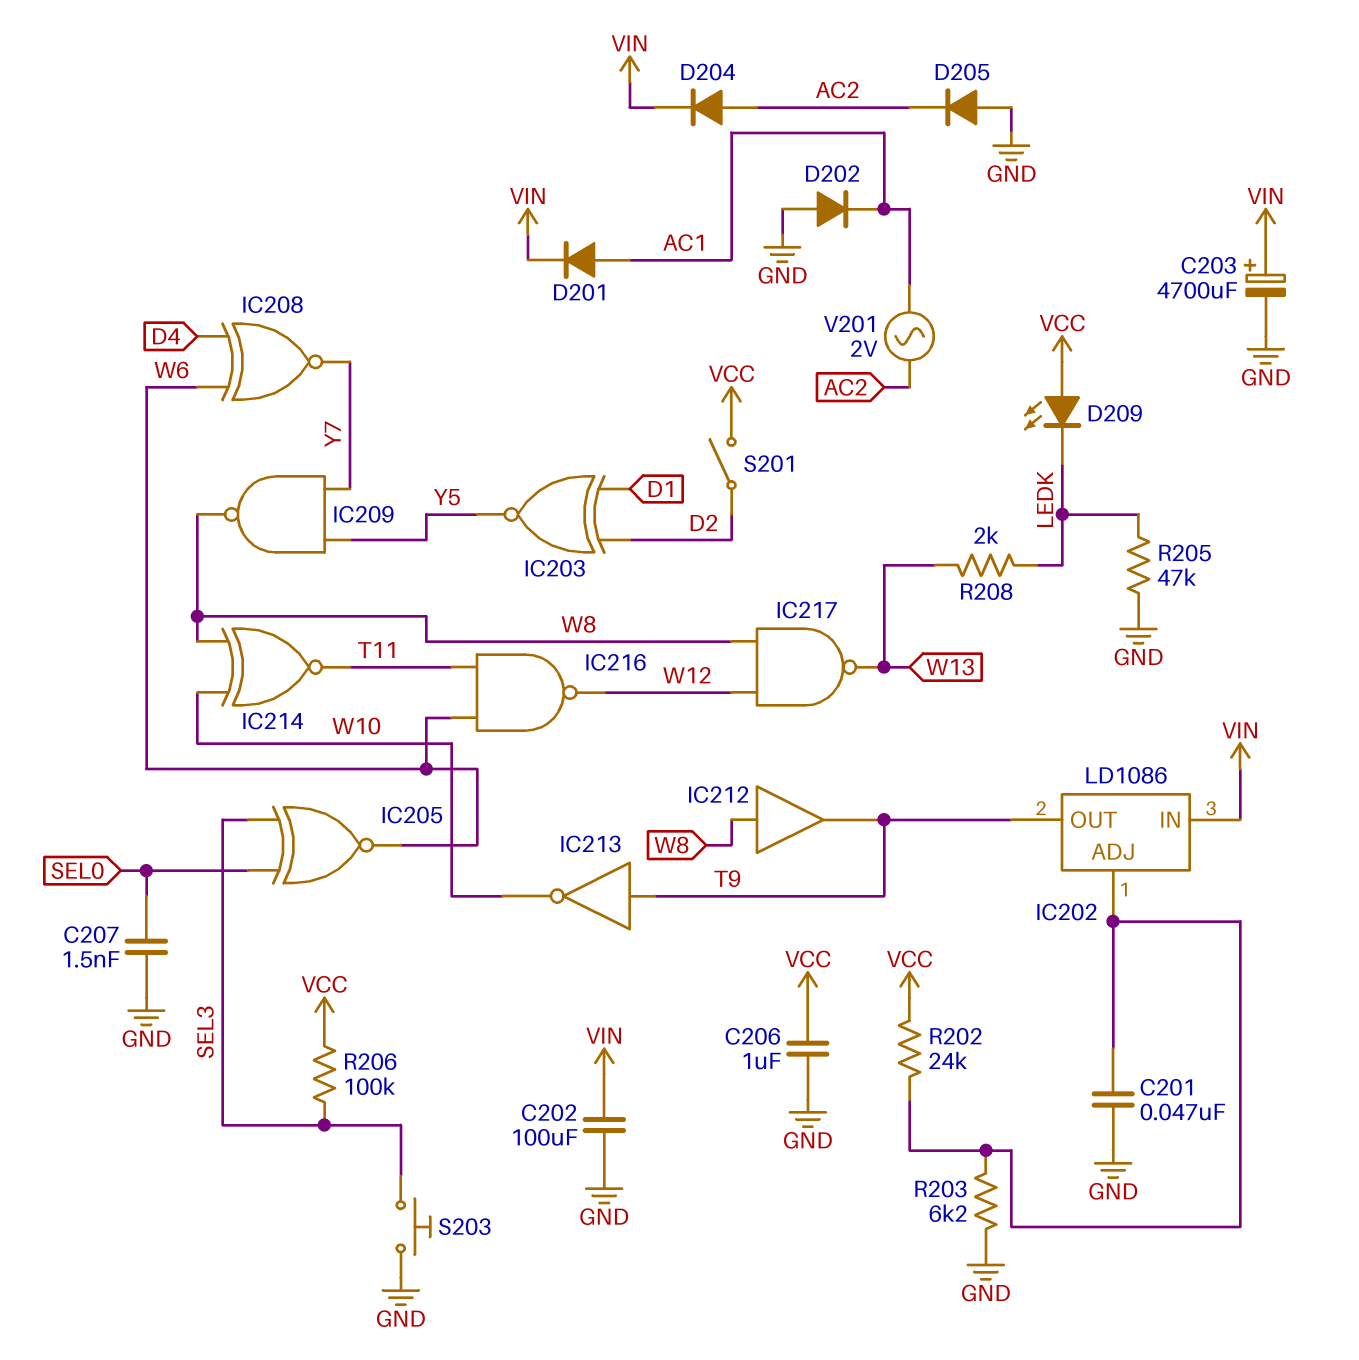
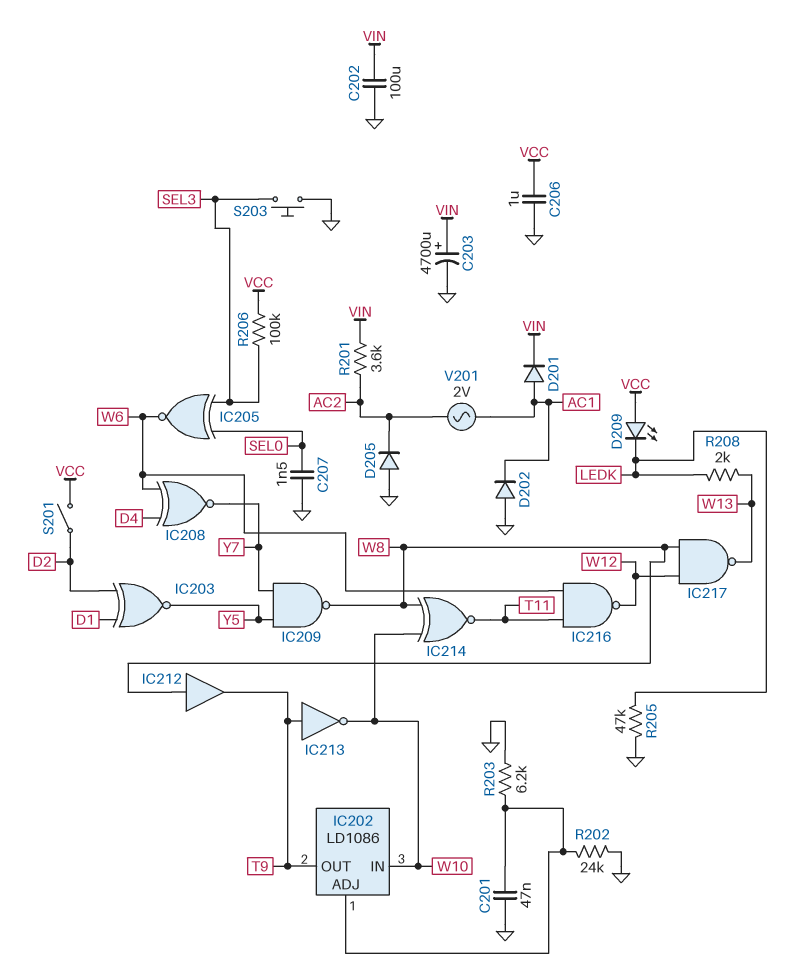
D204: diode (A AC2, K VIN) -> none
IC202 pin IN: VIN -> W10
R201: none -> 3.6k (AC2, VIN)
R202: 24k (IC202/ADJ, VCC) -> 24k (GND, IC202/ADJ)

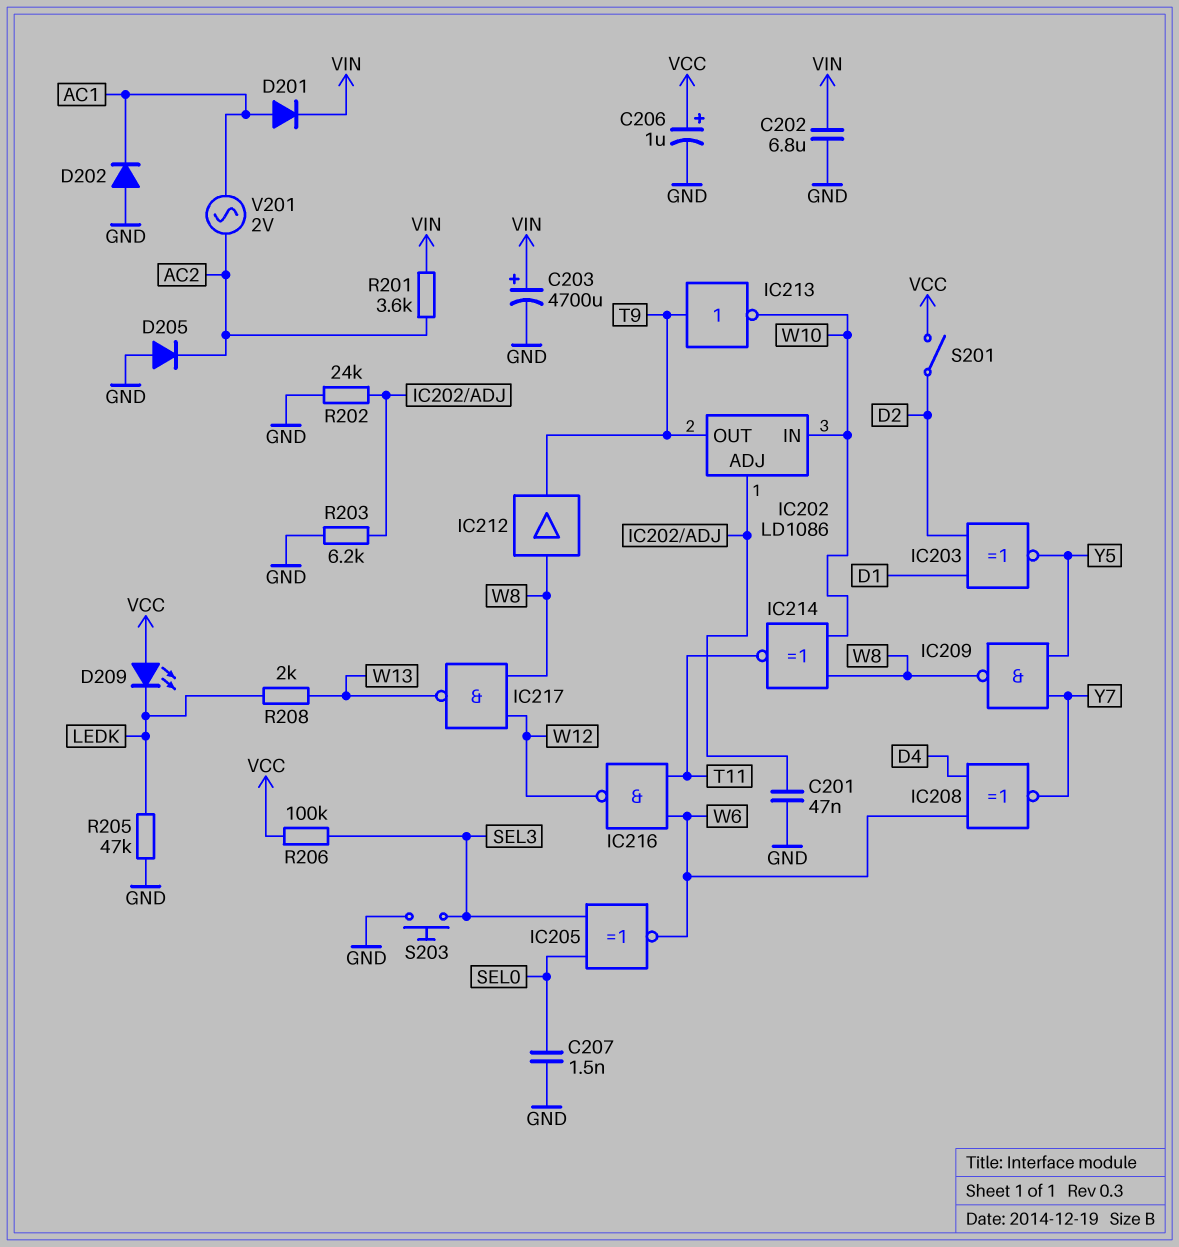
C202: 100uF (GND, VIN) -> 6.8uF (GND, VIN)
C206: 1uF (GND, VCC) -> 1uF (plus VCC, minus GND)

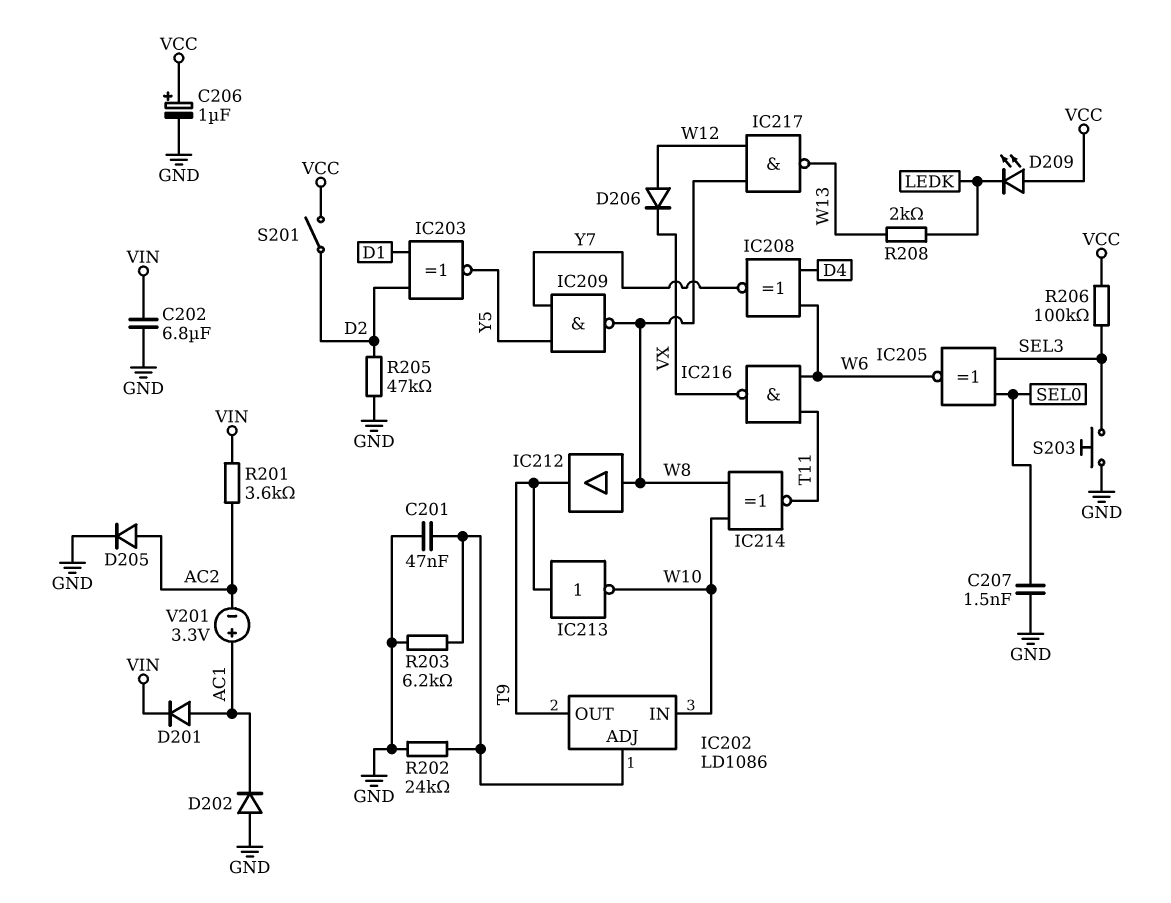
C203: 4700uF (plus VIN, minus GND) -> none
D205: diode (A GND, K AC2) -> diode (A AC2, K GND)
D206: none -> diode (A W12, K VX)
IC216: NAND (in T11, in W6, out W12) -> NAND (in T11, in W6, out VX)
R205: 47k (GND, LEDK) -> 47k (D2, GND)
V201: AC 2V (AC1, AC2) -> 3.3V (plus AC1, minus AC2)

